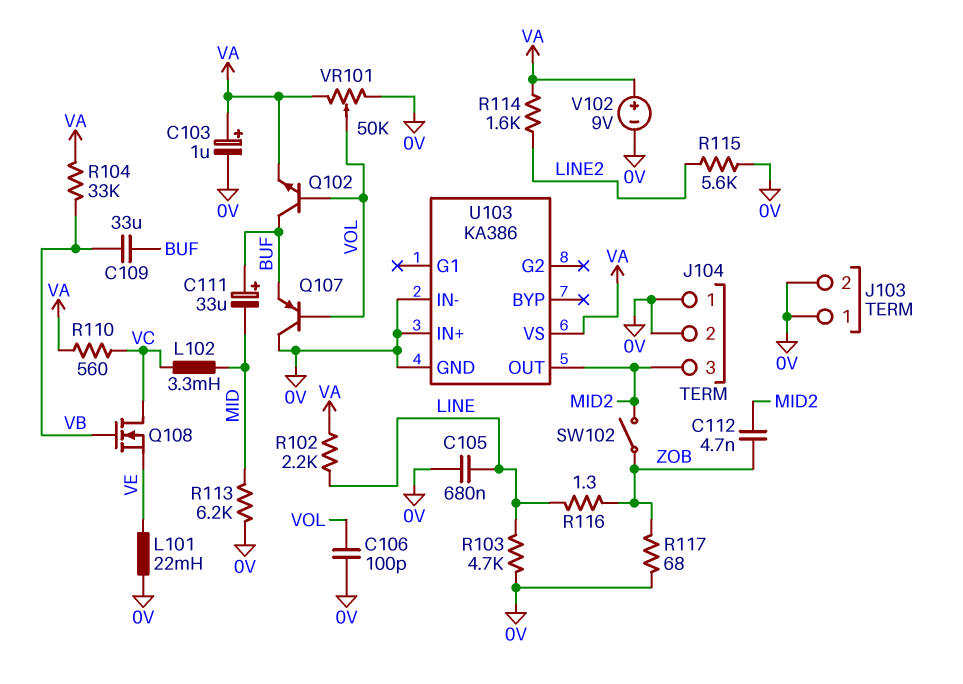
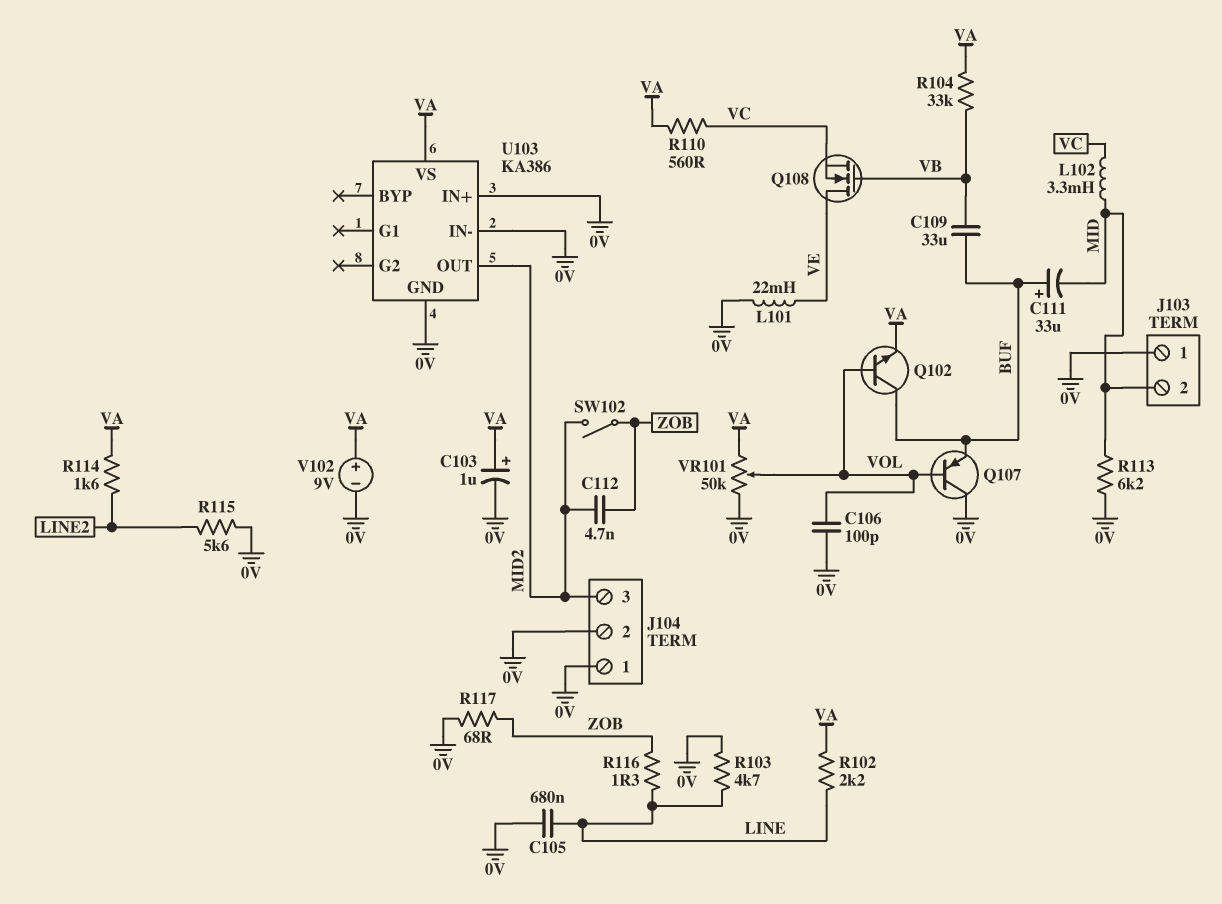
J103 pin 2: 0V -> MID
Q108: NMOS (G VB, D VC, S VE) -> NMOS (G VB, D VE, S VC)

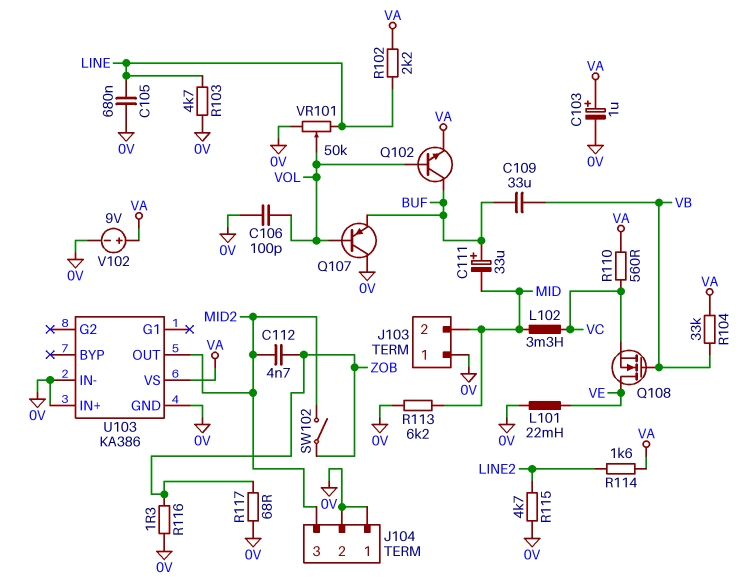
R115: 5.6k (0V, LINE2) -> 4.7k (0V, LINE2)
R116: 1.3 (LINE, ZOB) -> 1.3 (0V, ZOB)
VR101: 50k (0V, VA, wiper VOL) -> 50k (0V, LINE, wiper VOL)

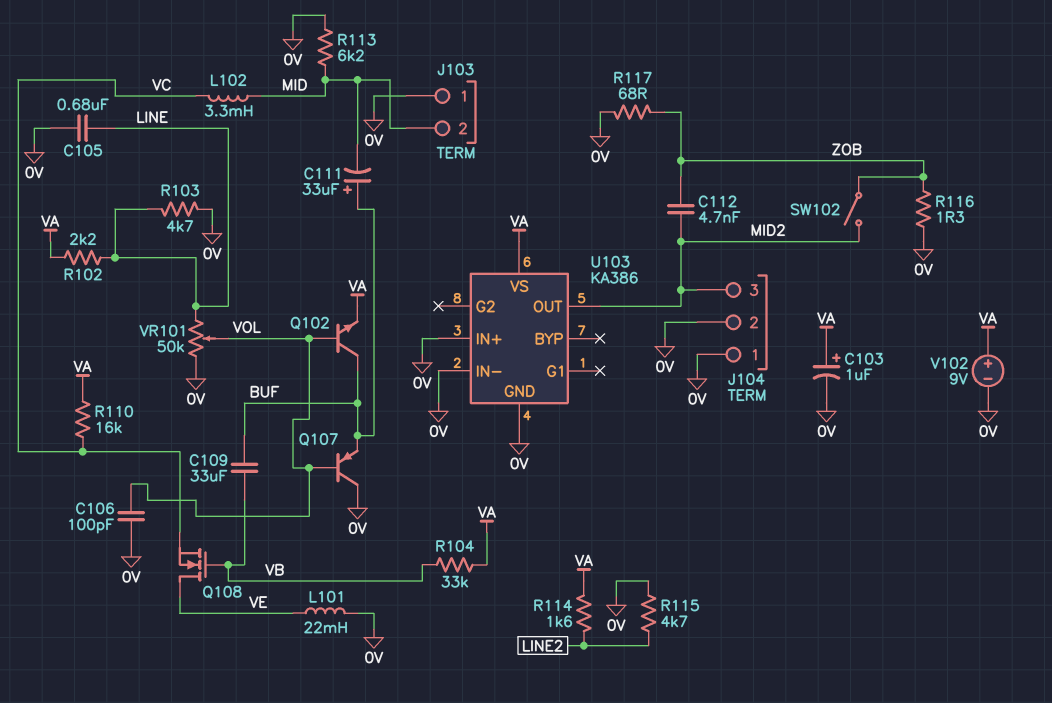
R110: 560 (VA, VC) -> 16k (VA, VC)

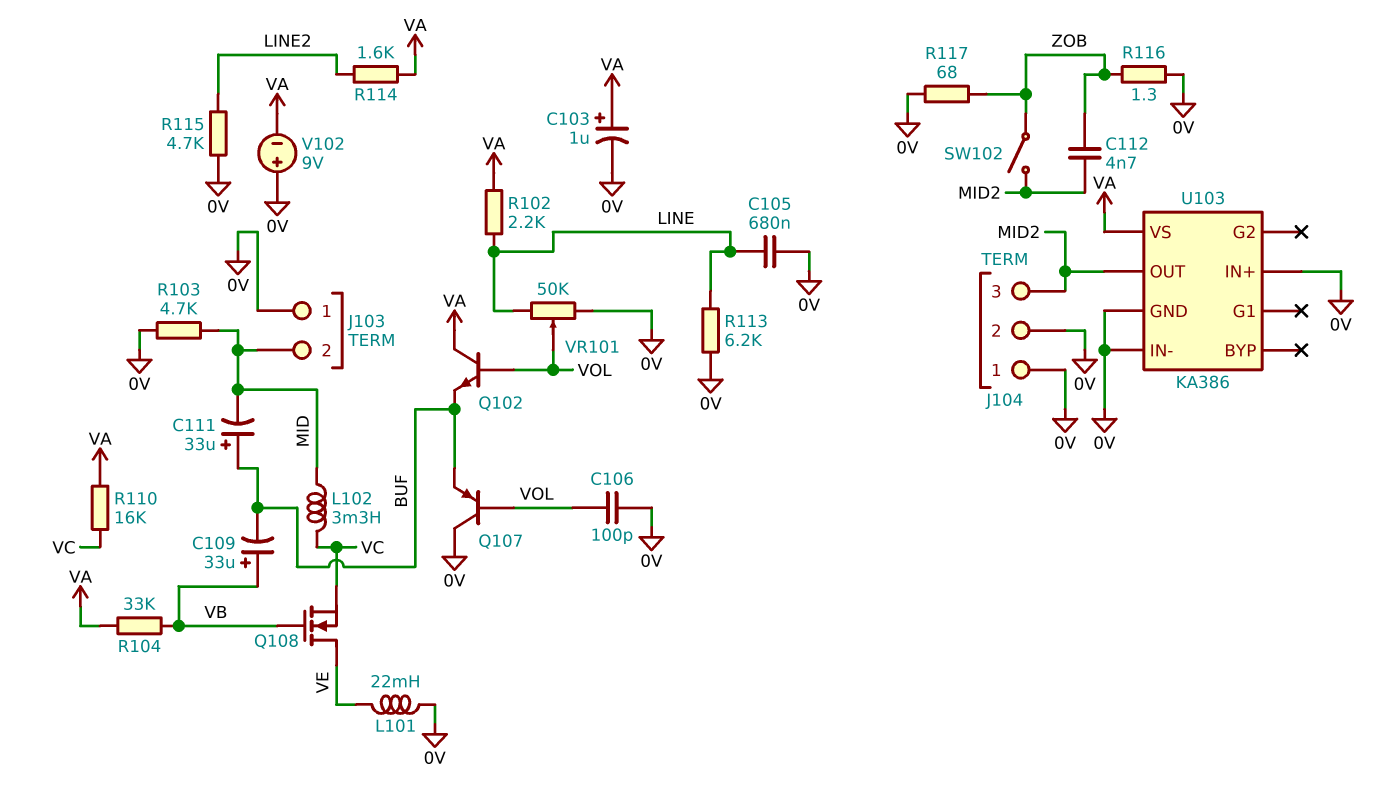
C109: 33uF (BUF, VB) -> 33uF (plus VB, minus BUF)
Q102: NPN (B VOL, C BUF, E VA) -> NPN (B VOL, C VA, E BUF)
R103: 4.7k (0V, LINE) -> 4.7k (0V, MID)
R113: 6.2k (0V, MID) -> 6.2k (0V, LINE)
V102: 9V (plus VA, minus 0V) -> 9V (plus 0V, minus VA)

